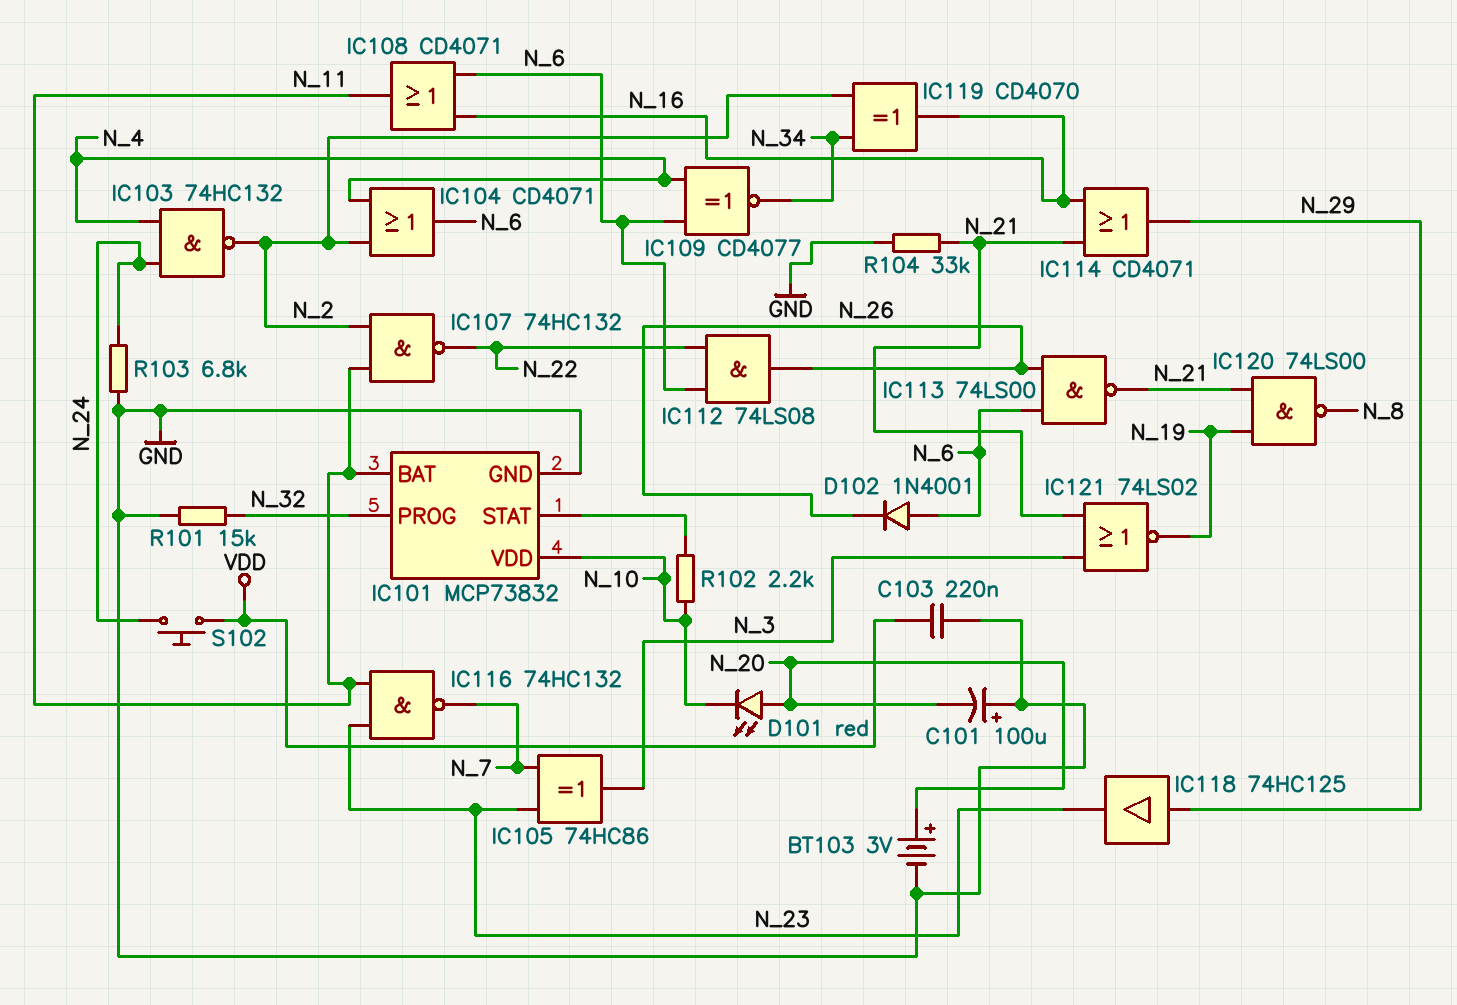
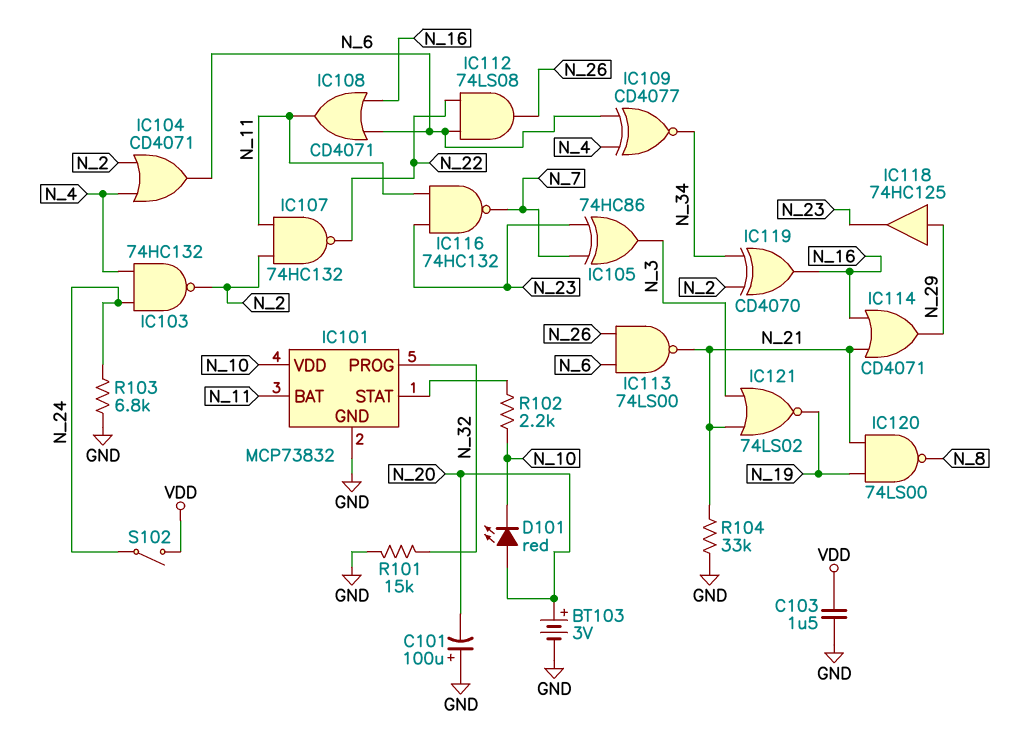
C103: 220nF (GND, VDD) -> 1.5uF (GND, VDD)
D102: diode 1N4001 (A N_6, K N_26) -> none
S102: button (N_24, VDD) -> switch (N_24, VDD)

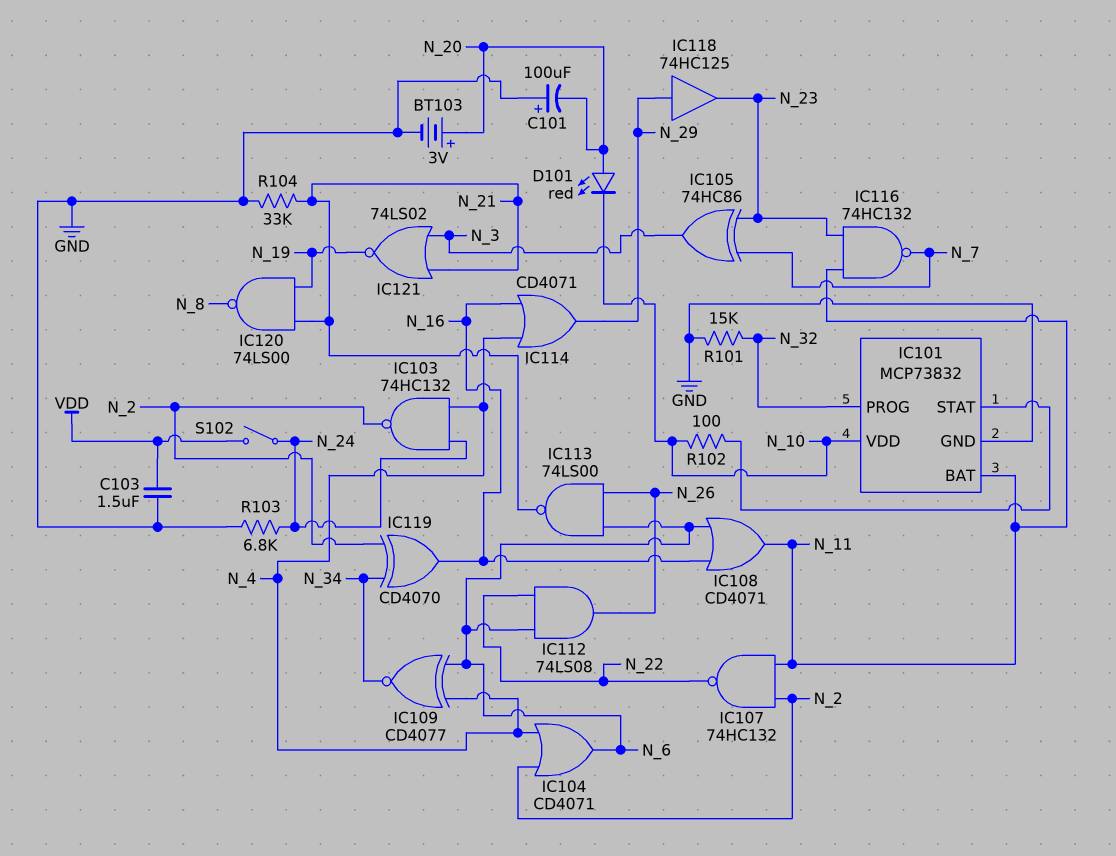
IC114: OR CD4071 (in N_16, in N_21, out N_29) -> OR CD4071 (in N_4, in N_16, out N_29)
R102: 2.2k (IC101/STAT, N_10) -> 100 (IC101/STAT, N_10)

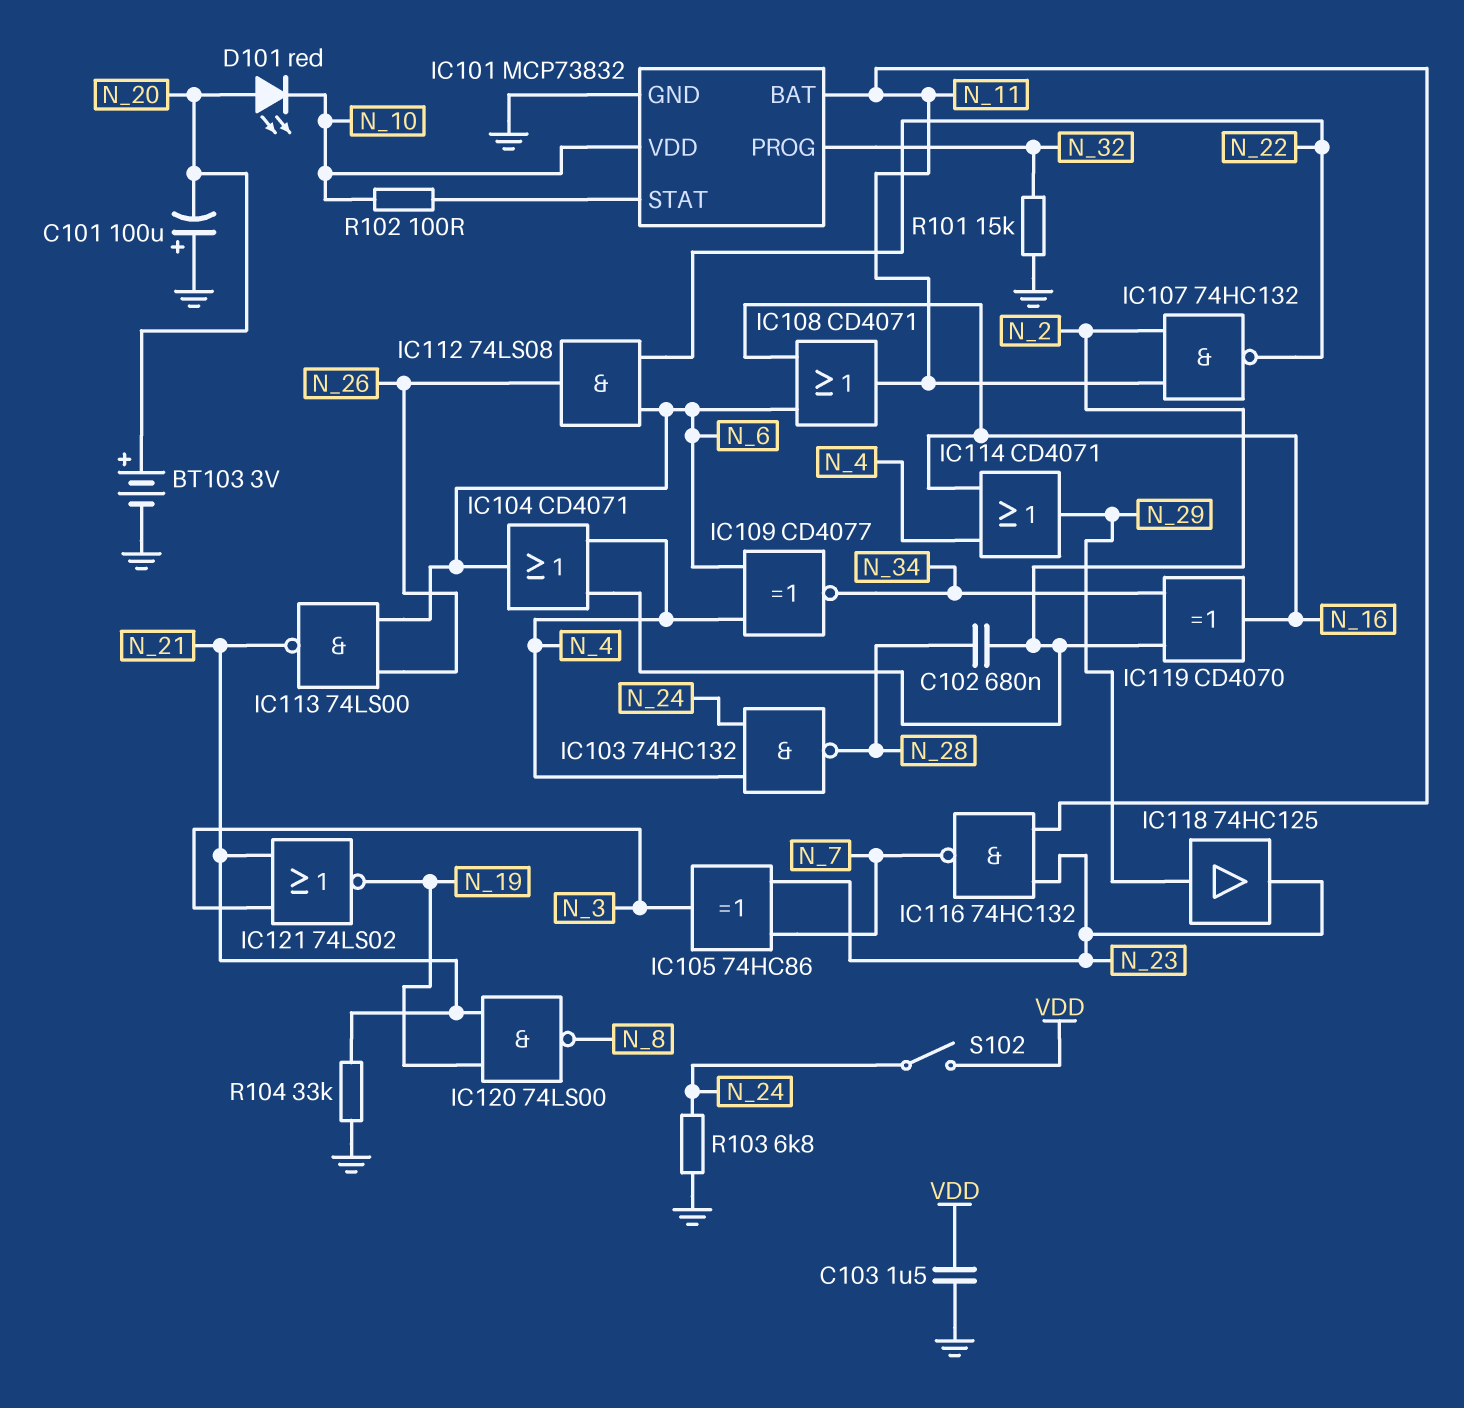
C102: none -> 680nF (N_2, N_28)
IC103: NAND 74HC132 (in N_4, in N_24, out N_2) -> NAND 74HC132 (in N_4, in N_24, out N_28)

